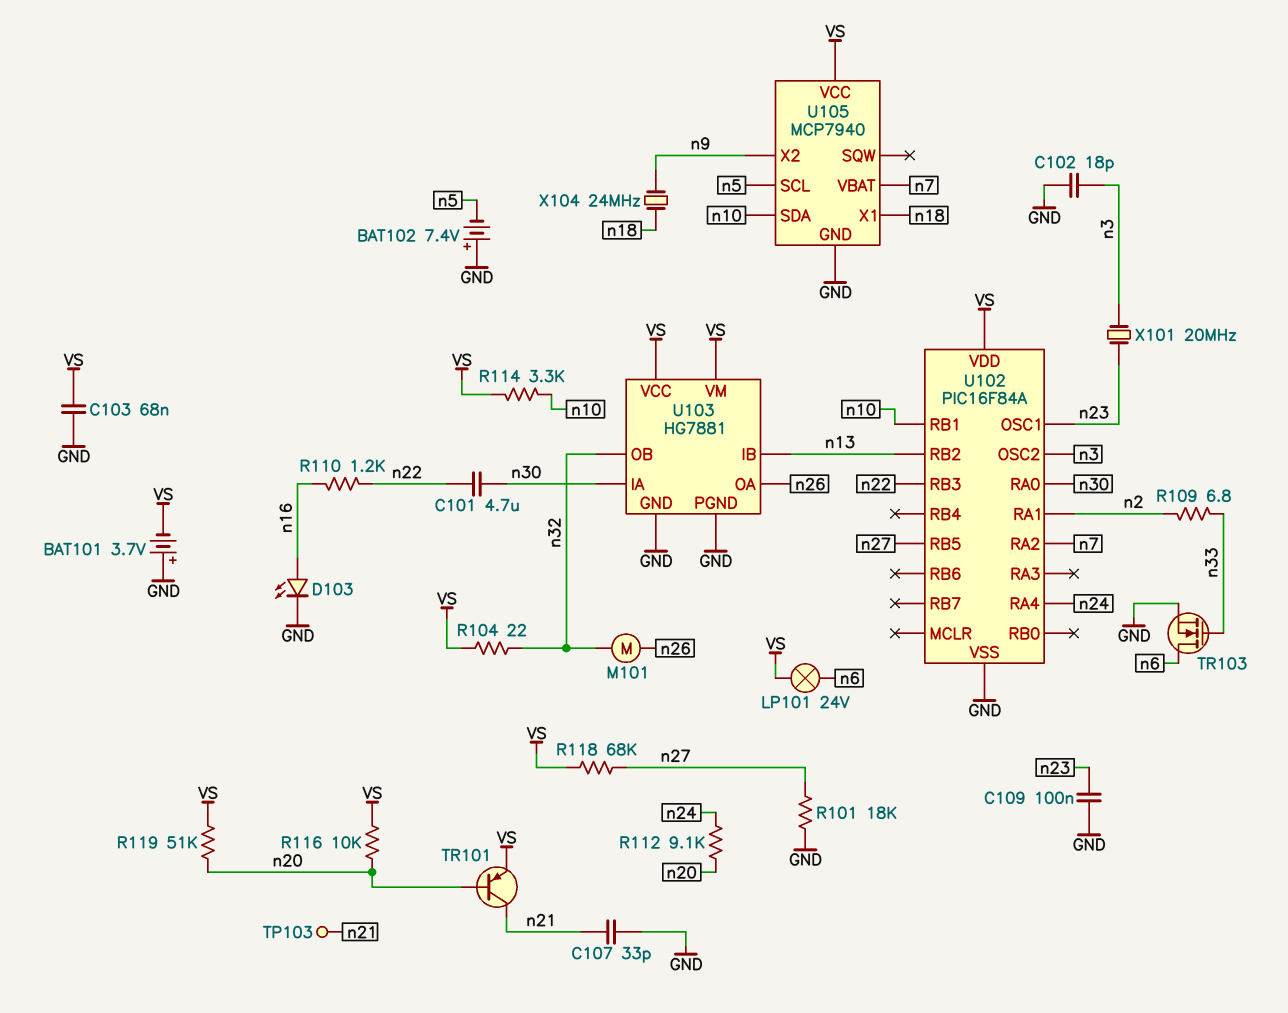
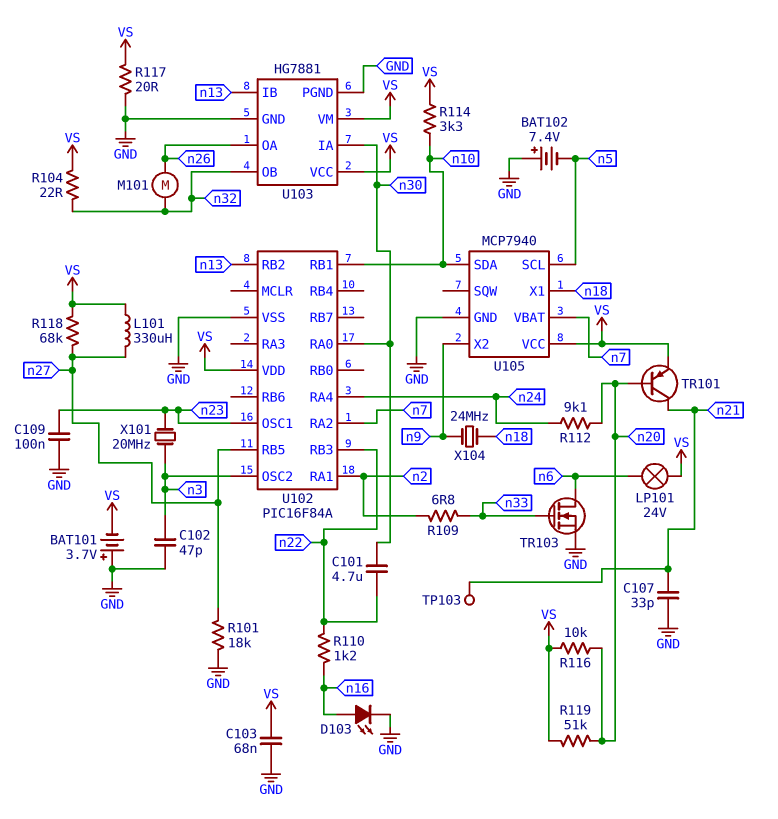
C102: 18pF (GND, n3) -> 47pF (GND, n3)
L101: none -> 330uH (VS, n27)
R117: none -> 20 (GND, VS)

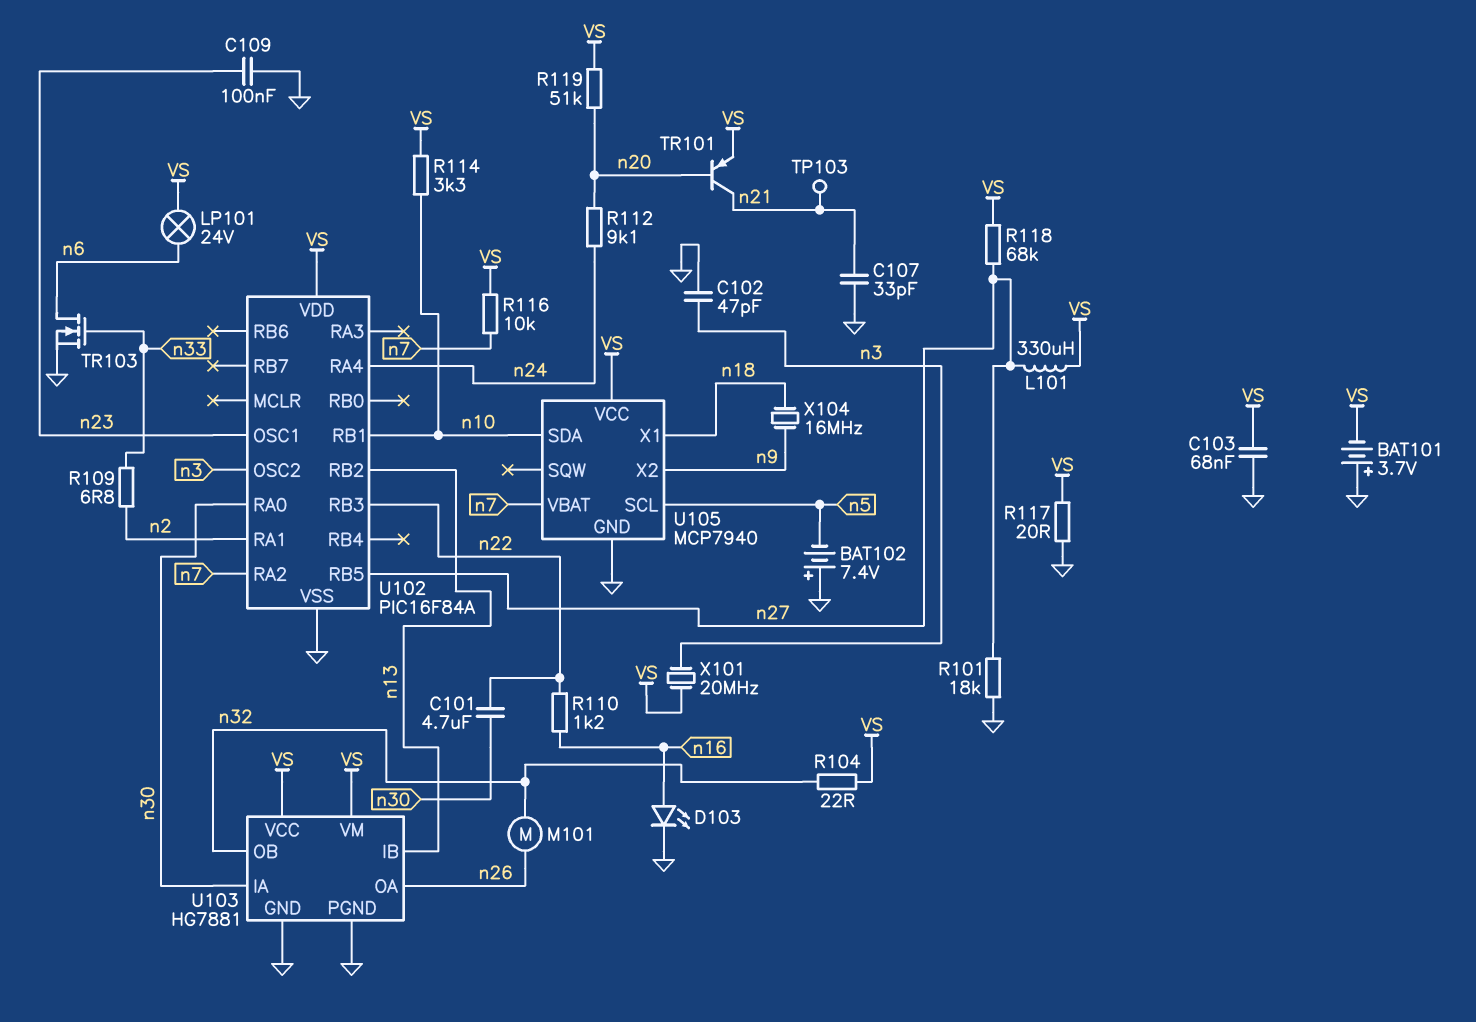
R116: 10k (VS, n20) -> 10k (VS, n7)
X101: 20MHz (n3, n23) -> 20MHz (VS, n3)
X104: 24MHz (n9, n18) -> 16MHz (n9, n18)

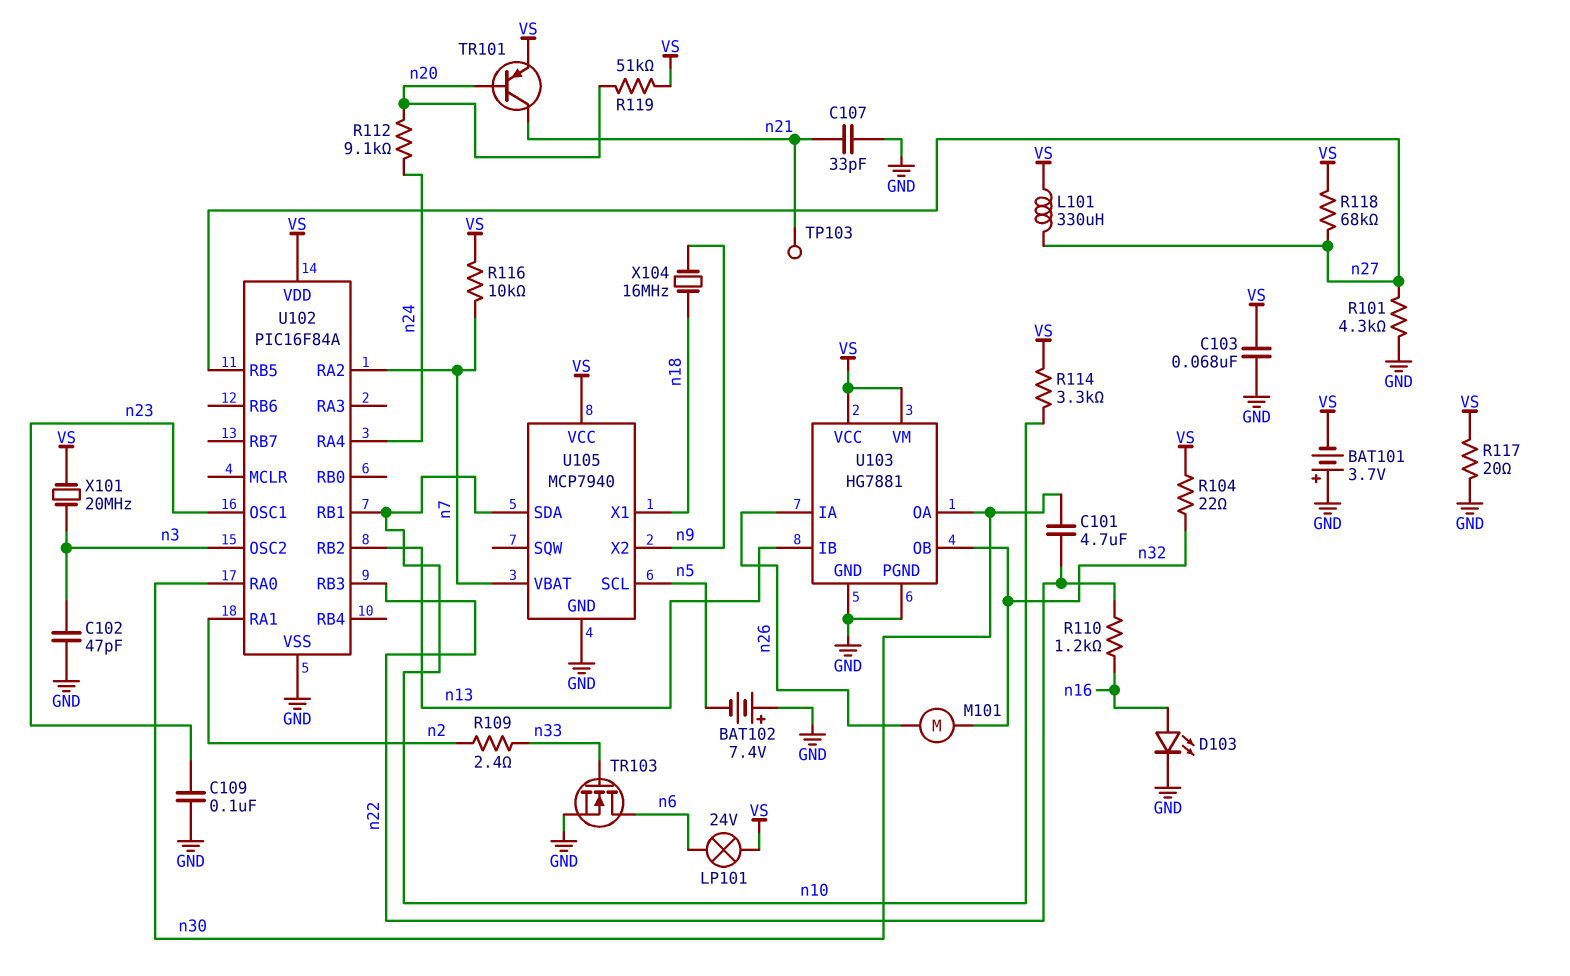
R101: 18k (GND, n27) -> 4.3k (GND, n27)
R109: 6.8 (n2, n33) -> 2.4 (n2, n33)
U103 pin IA: n30 -> n26
U103 pin OA: n26 -> n30

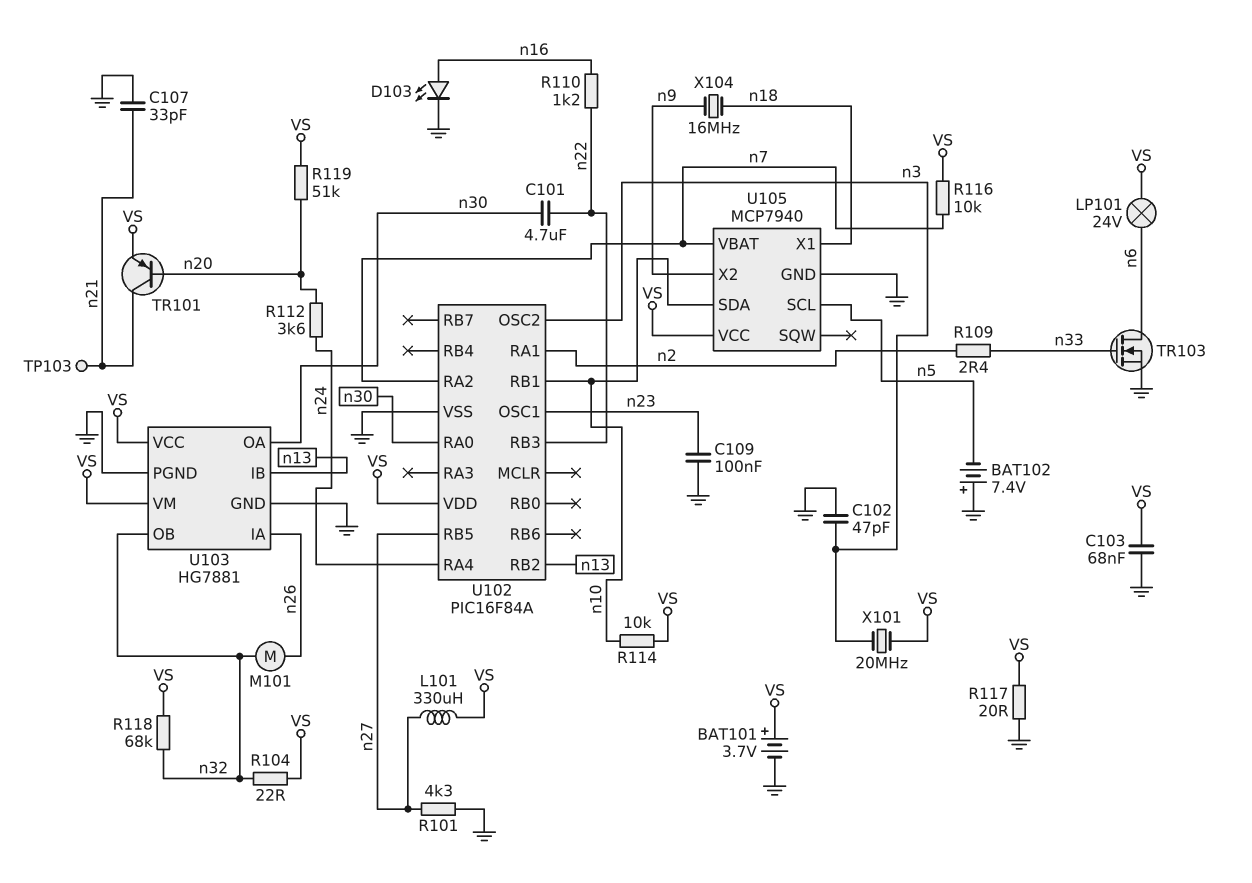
BAT101: 3.7V (plus GND, minus VS) -> 3.7V (plus VS, minus GND)
R112: 9.1k (n20, n24) -> 3.6k (n20, n24)
R114: 3.3k (VS, n10) -> 10k (VS, n10)
R118: 68k (VS, n27) -> 68k (VS, n32)

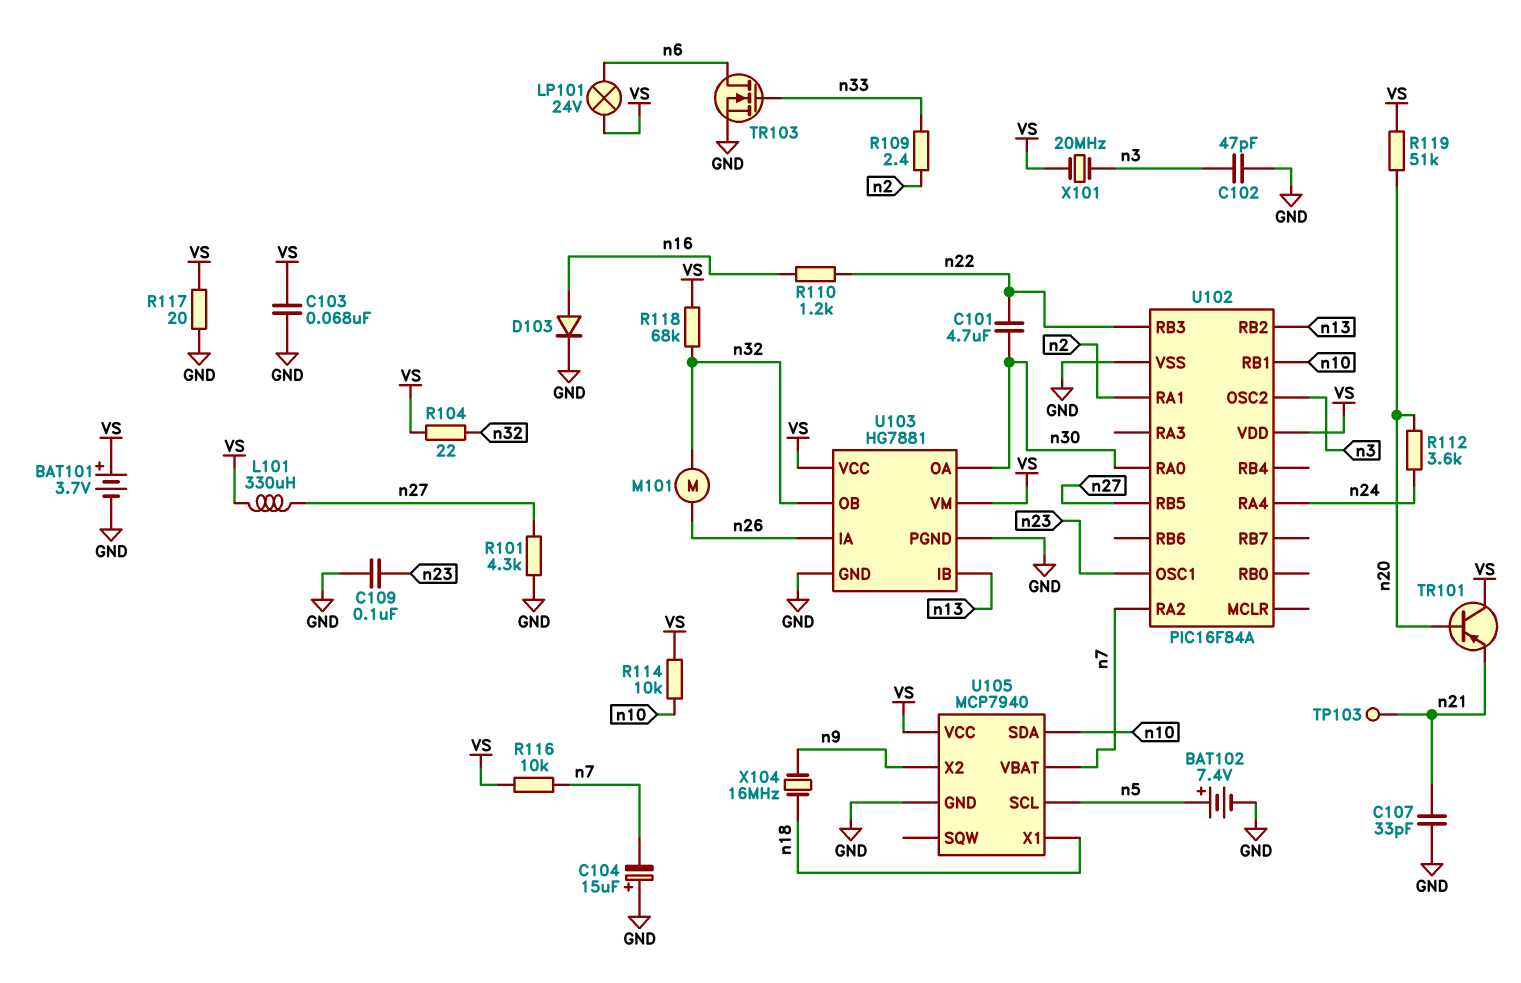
BAT102: 7.4V (plus GND, minus n5) -> 7.4V (plus n5, minus GND)
C104: none -> 15uF (plus GND, minus n7)
D103: LED (A n16, K GND) -> diode (A n16, K GND)
TR101: PNP (B n20, C n21, E VS) -> PNP (B n20, C VS, E n21)

